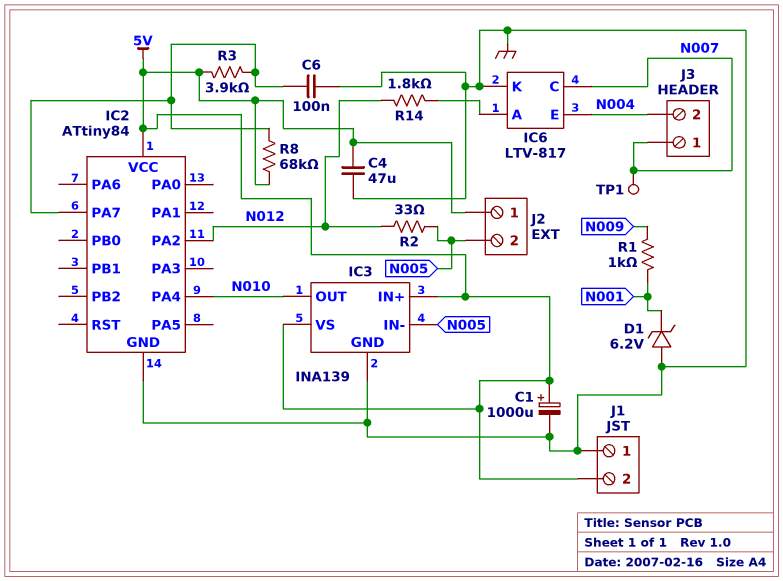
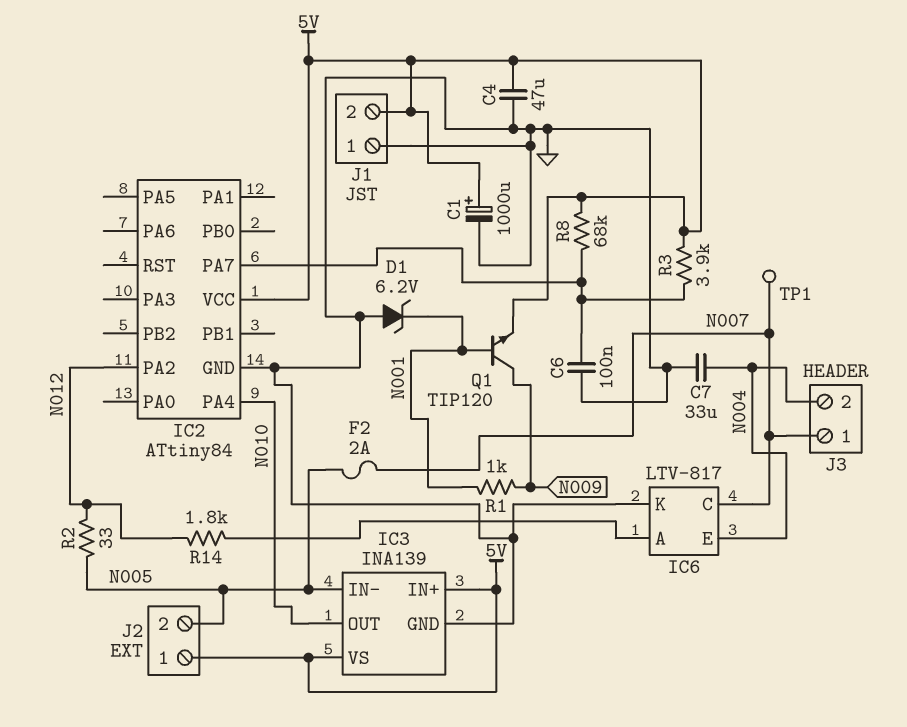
C7: none -> 33uF (GND, N004)
F2: none -> 2A (N005, N007)
Q1: none -> NPN TIP120 (B N001, C N009, E 5V)

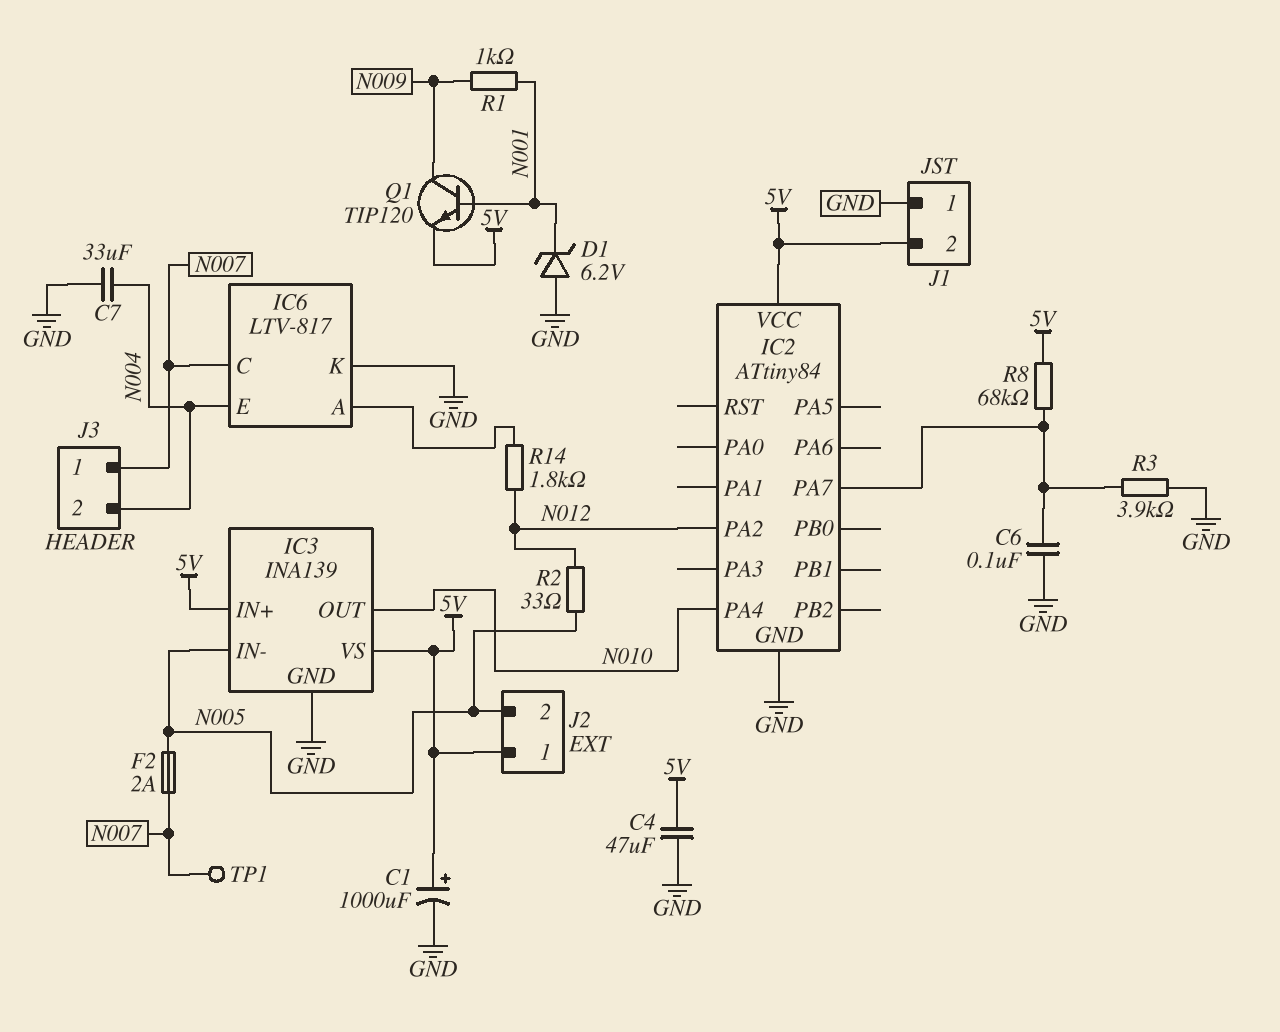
R3: 3.9k (5V, IC2/PA7) -> 3.9k (GND, IC2/PA7)

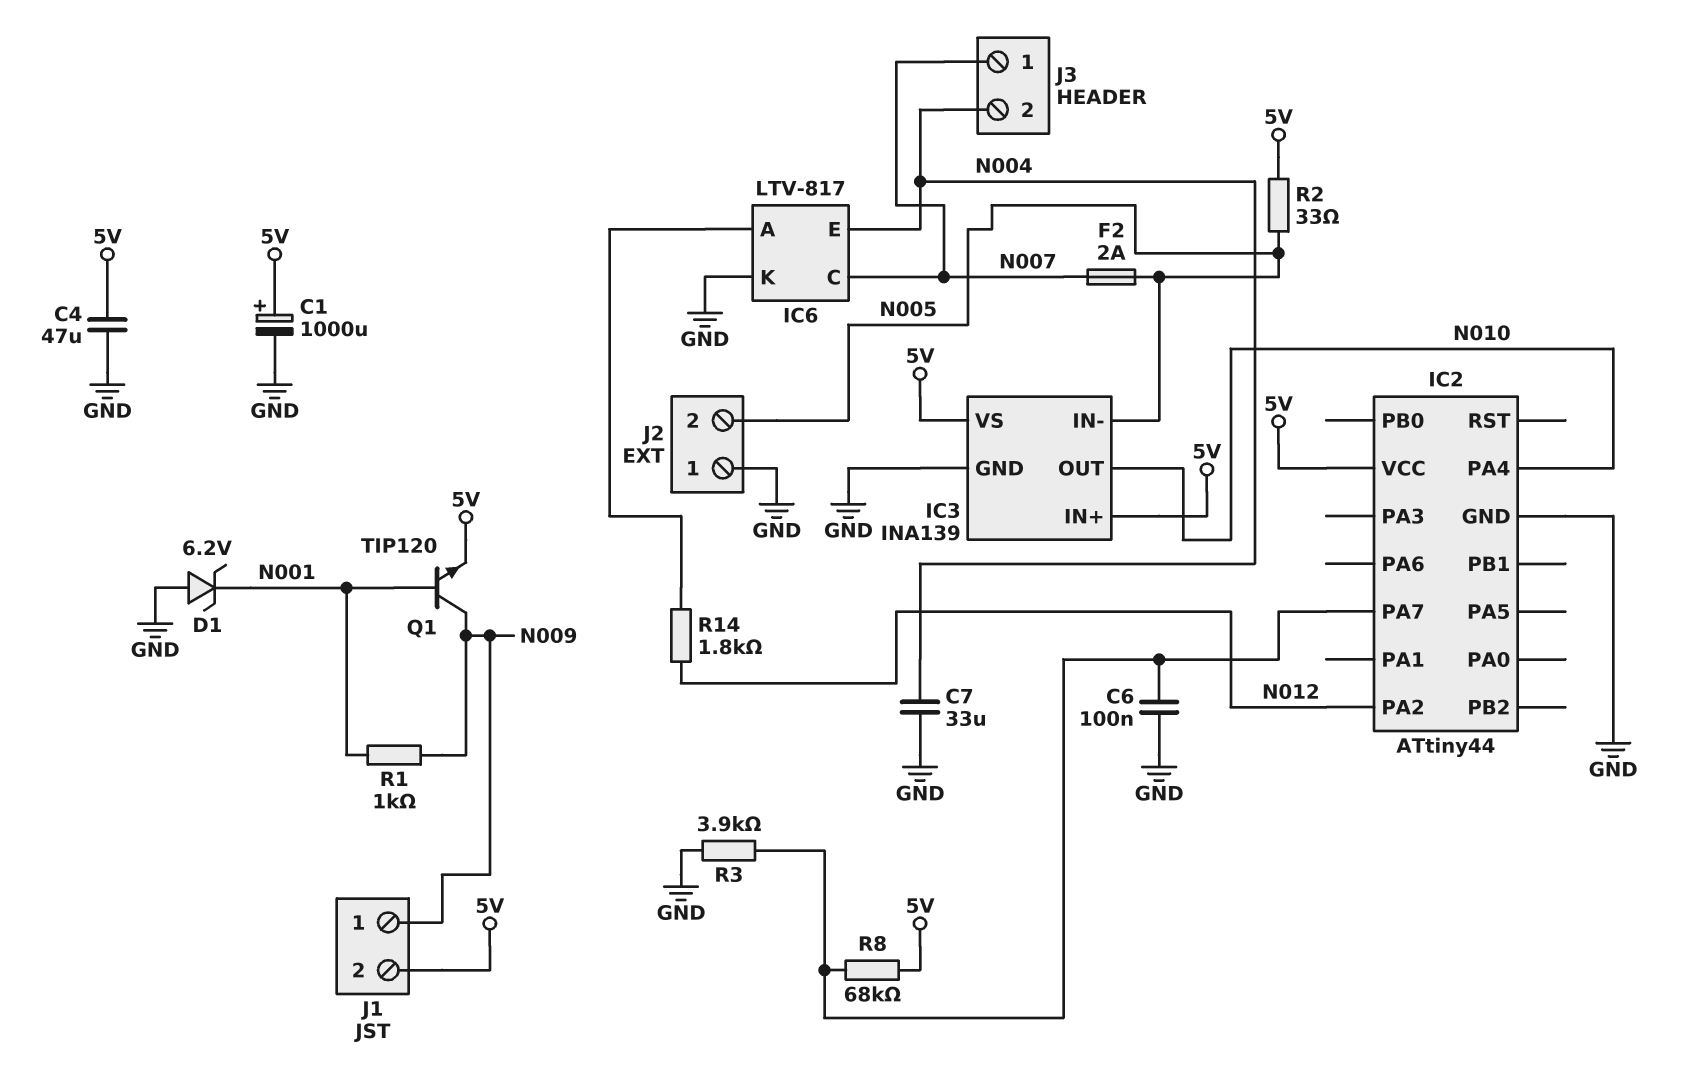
IC2: ATtiny84 -> ATtiny44
J1 pin 1: GND -> N009
J2 pin 1: 5V -> GND
R2: 33 (N005, N012) -> 33 (5V, N005)
TP1: test point (N007) -> none

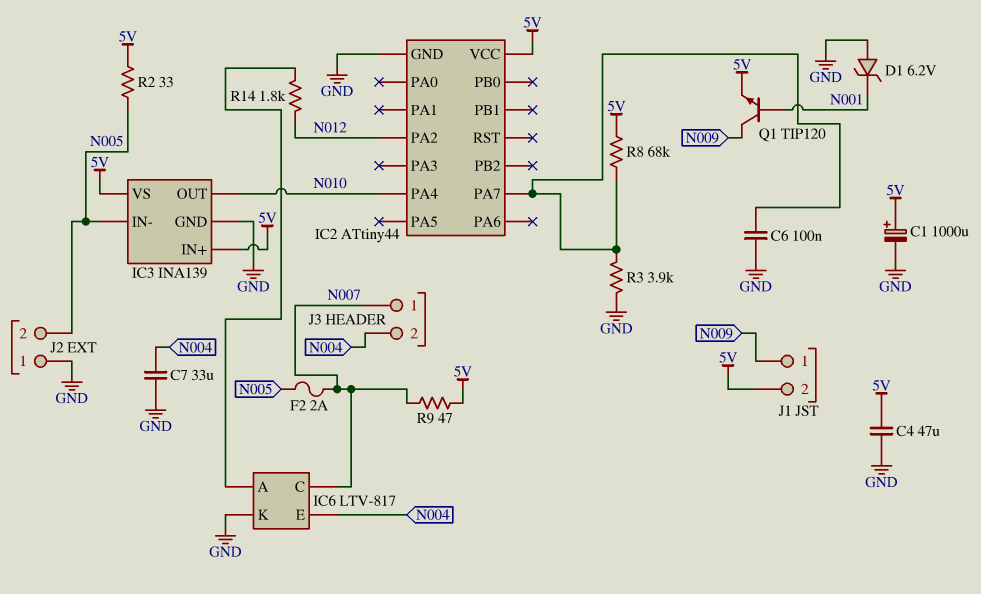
R1: 1k (N001, N009) -> none
R9: none -> 47 (5V, N007)

